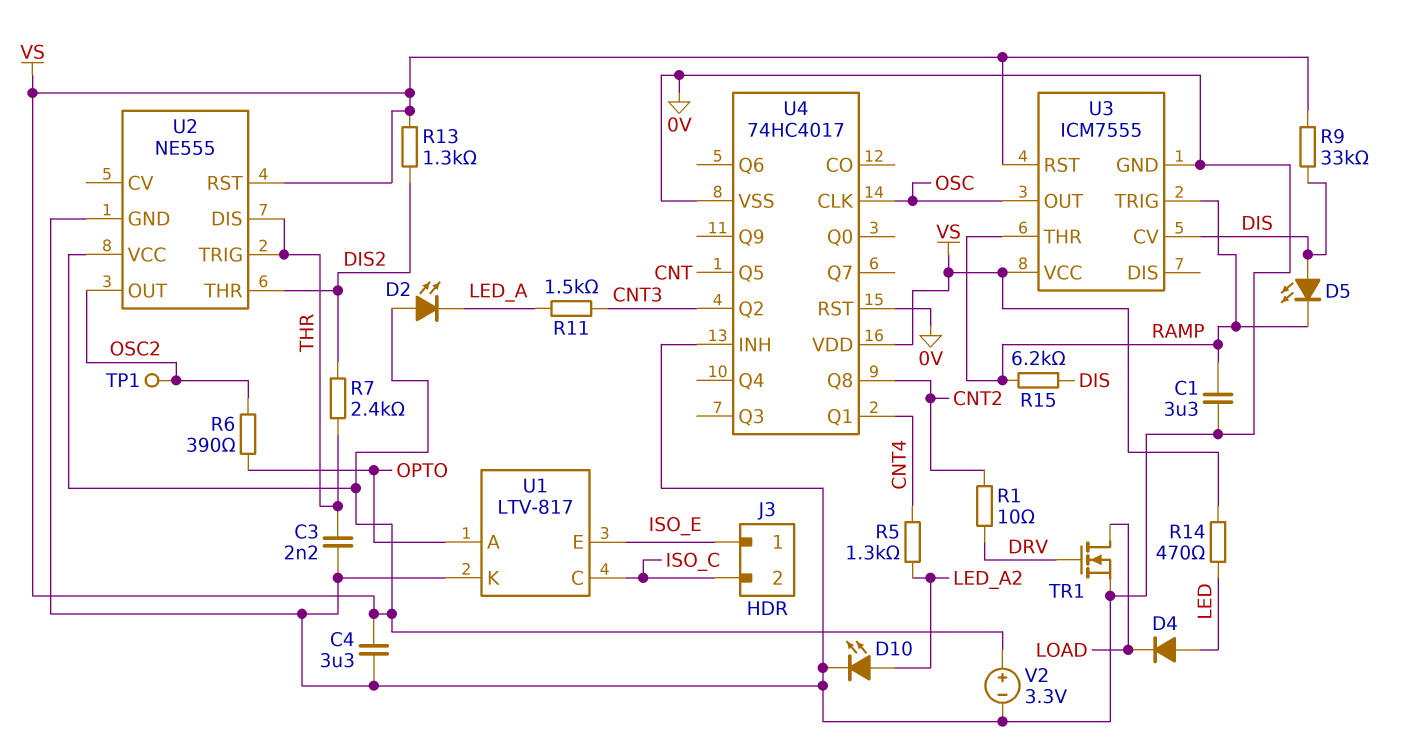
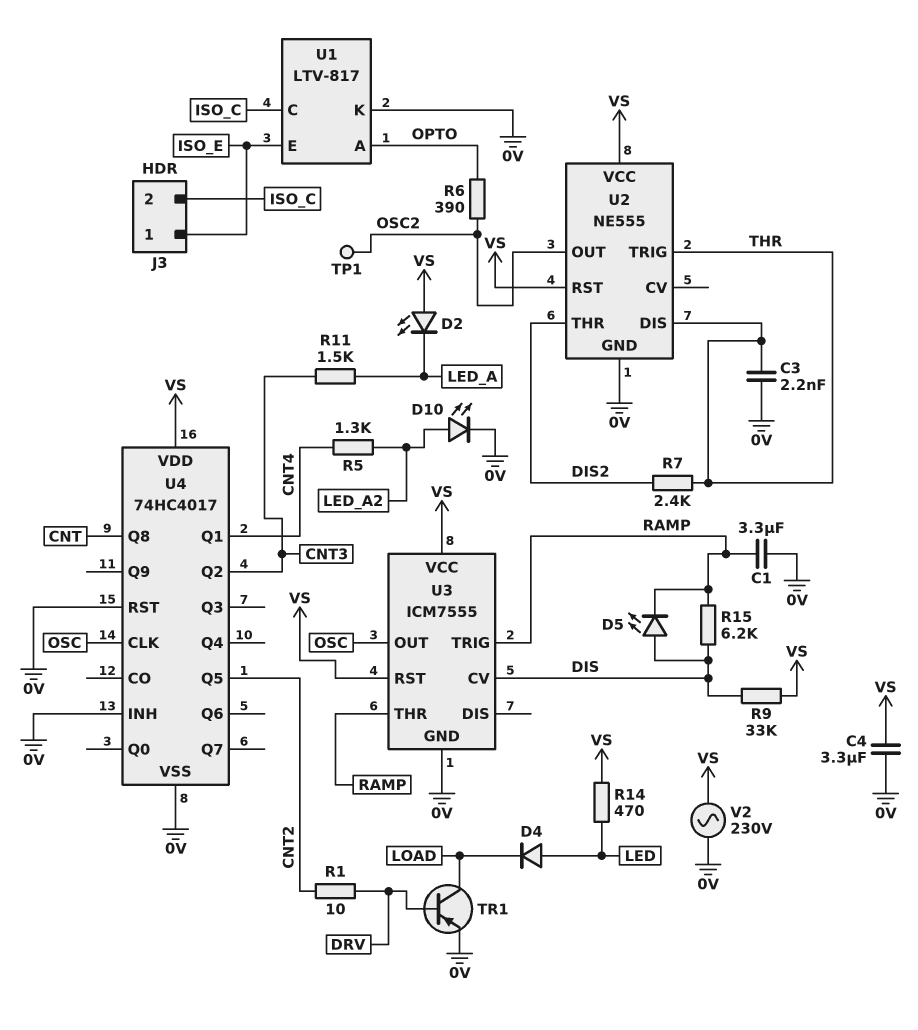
R13: 1.3k (DIS2, VS) -> none
TR1: NMOS (G DRV, D LOAD, S 0V) -> PNP (B DRV, C LOAD, E 0V)
U4 pin Q5: CNT -> CNT2
U4 pin Q8: CNT2 -> CNT
V2: 3.3V (plus VS, minus 0V) -> AC 230V (0V, VS)

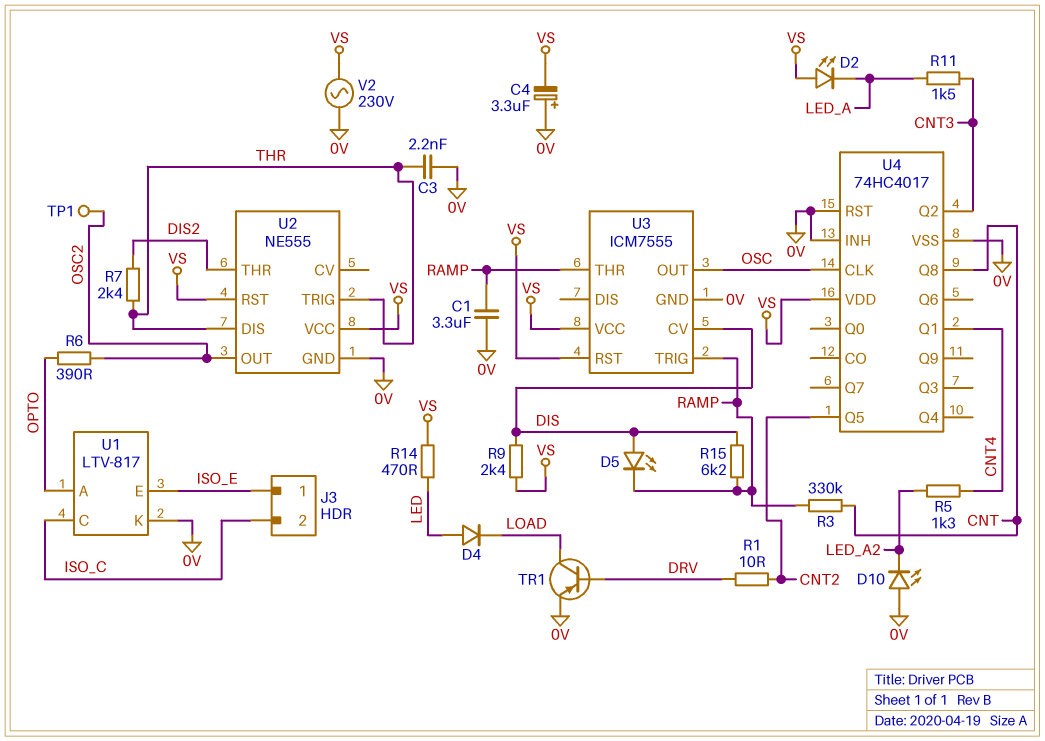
C4: 3.3uF (0V, VS) -> 3.3uF (plus 0V, minus VS)
D10: LED (A LED_A2, K 0V) -> LED (A 0V, K LED_A2)
R3: none -> 330k (CNT, RAMP)
R9: 33k (DIS, VS) -> 2.4k (DIS, VS)

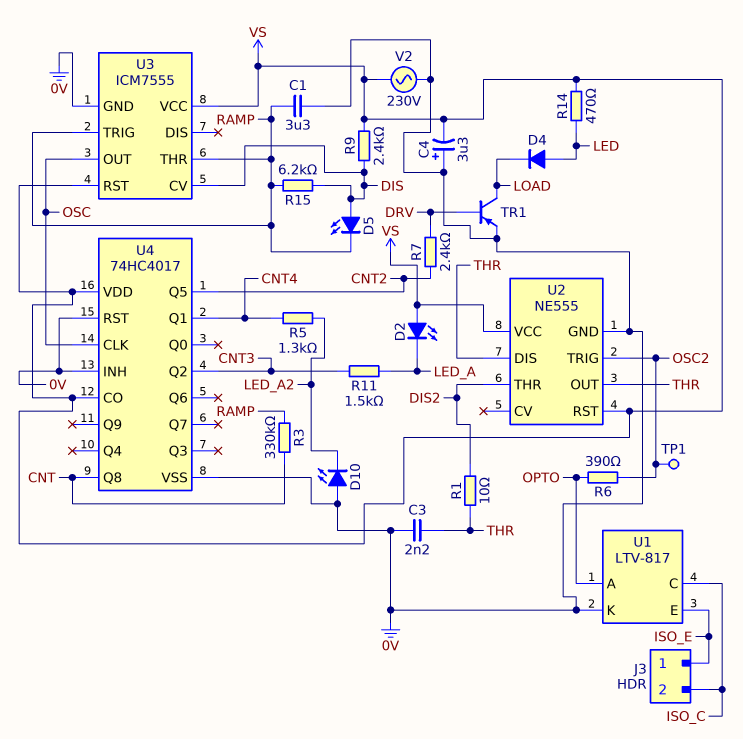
R1: 10 (CNT2, DRV) -> 10 (DIS2, THR)
R7: 2.4k (DIS2, THR) -> 2.4k (CNT2, DRV)
U2 pin OUT: OSC2 -> THR
U2 pin TRIG: THR -> OSC2
U4 pin CO: none -> VS

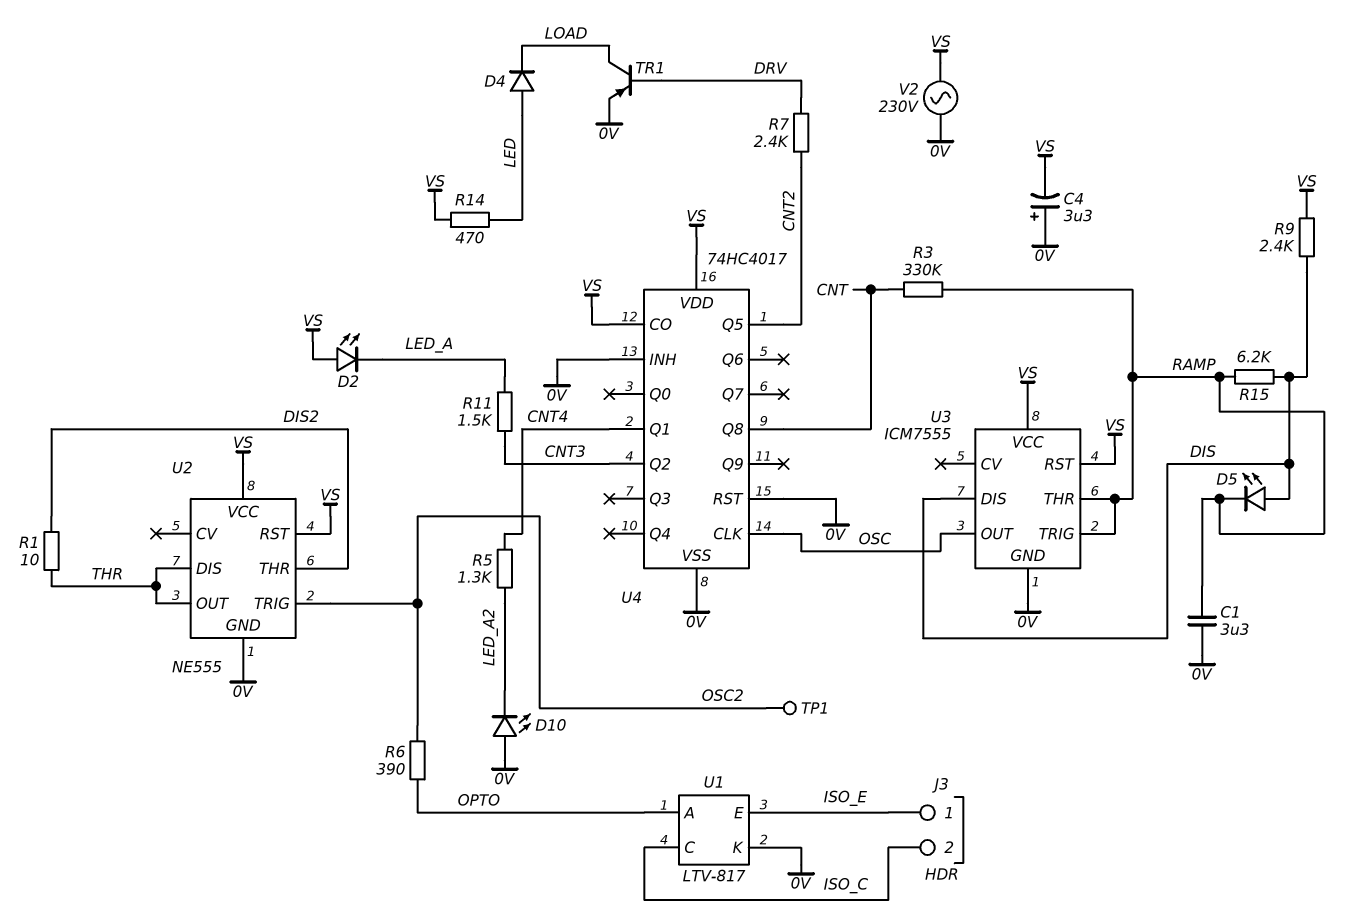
C3: 2.2nF (0V, THR) -> none
U3 pin CV: DIS -> none
U3 pin DIS: none -> DIS

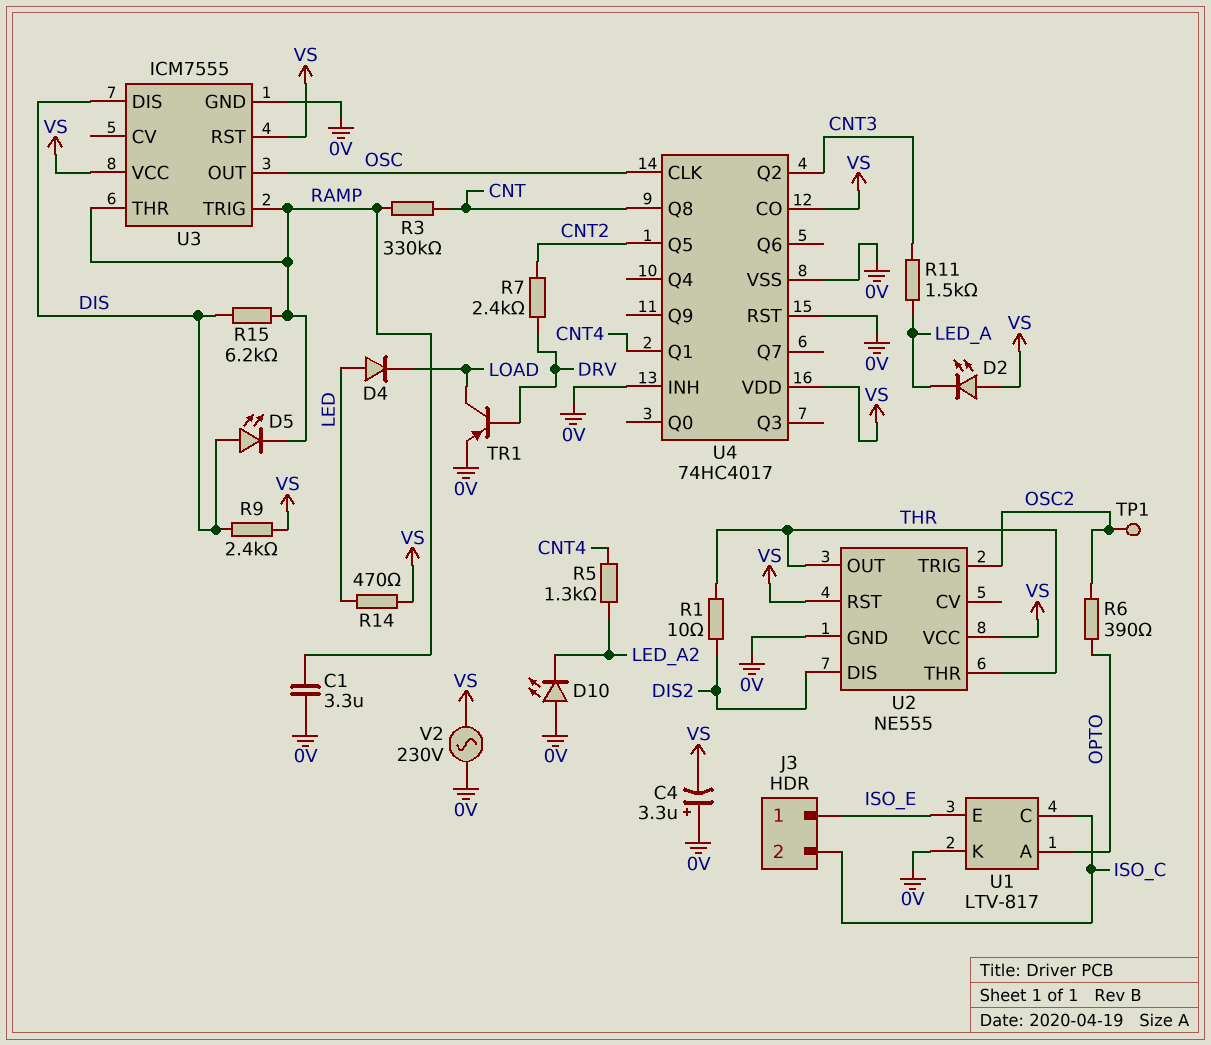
U2 pin DIS: THR -> DIS2
U2 pin THR: DIS2 -> THR

